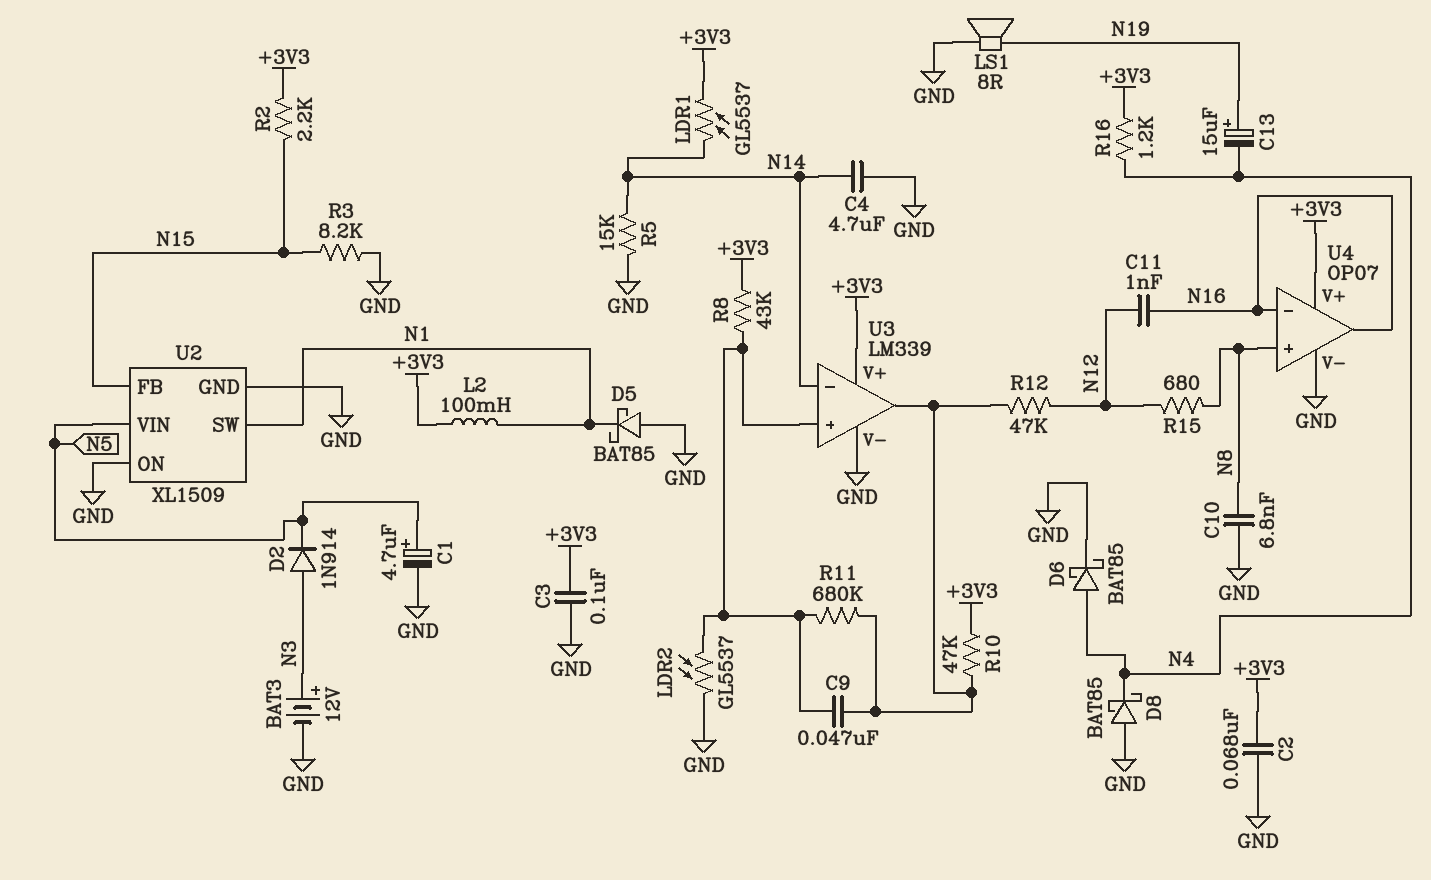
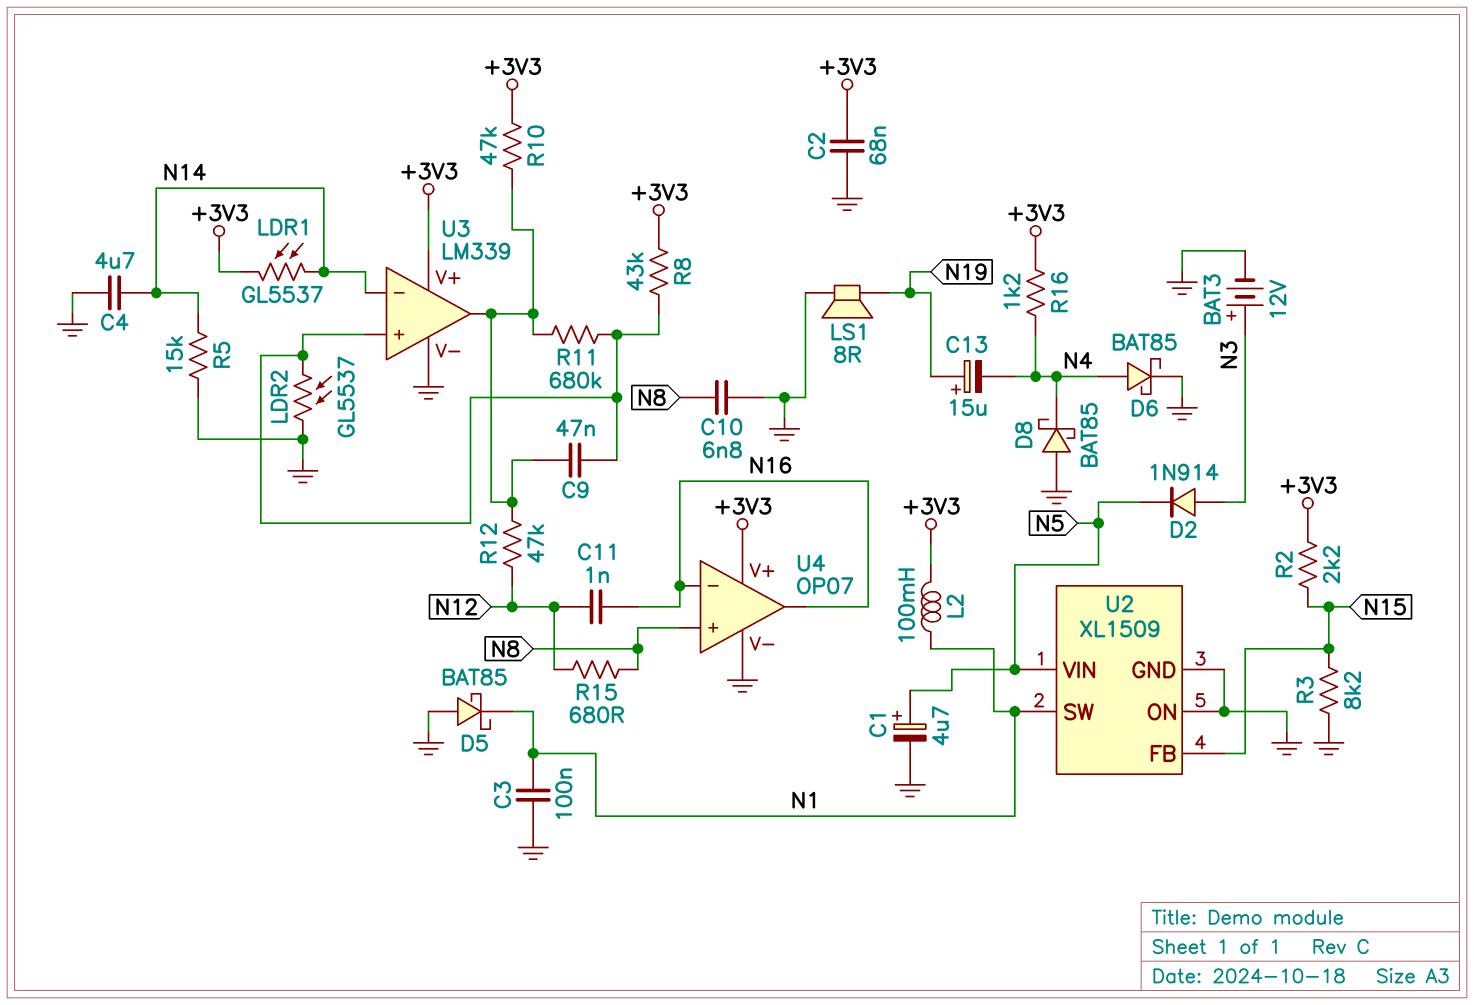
C3: 100nF (+3V3, GND) -> 100nF (GND, N1)

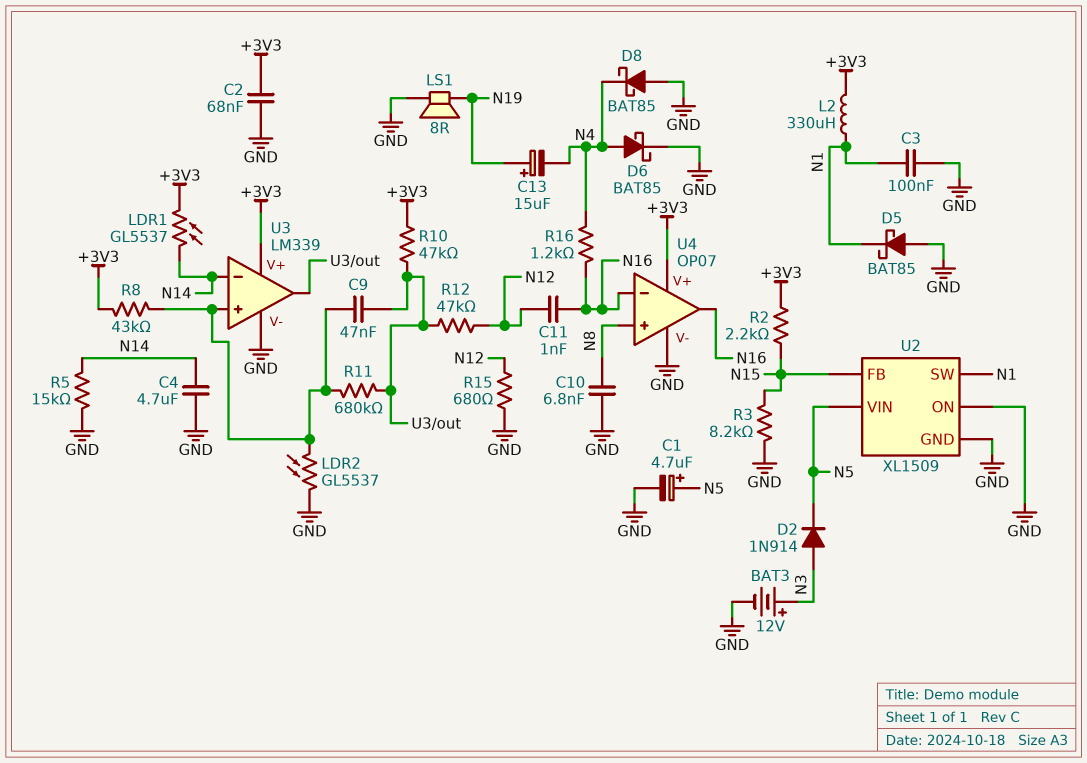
L2: 100mH (+3V3, N1) -> 330uH (+3V3, N1)
R15: 680 (N8, N12) -> 680 (GND, N12)
R16: 1.2k (+3V3, N4) -> 1.2k (N4, N16)

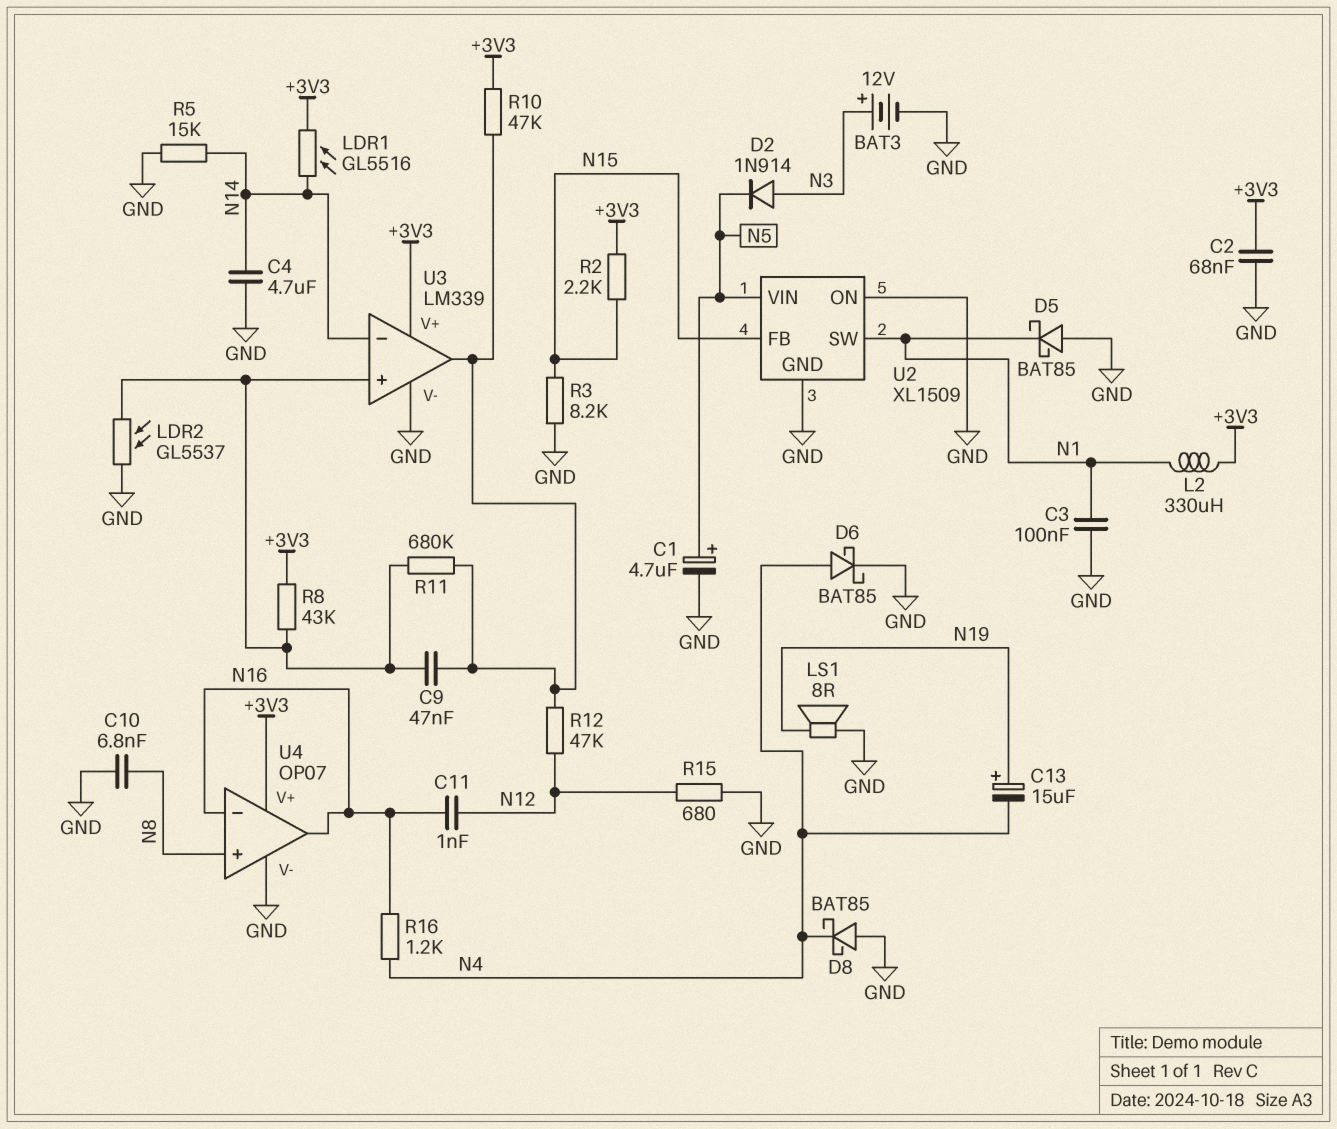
LDR1: GL5537 (+3V3, N14) -> GL5516 (+3V3, N14)

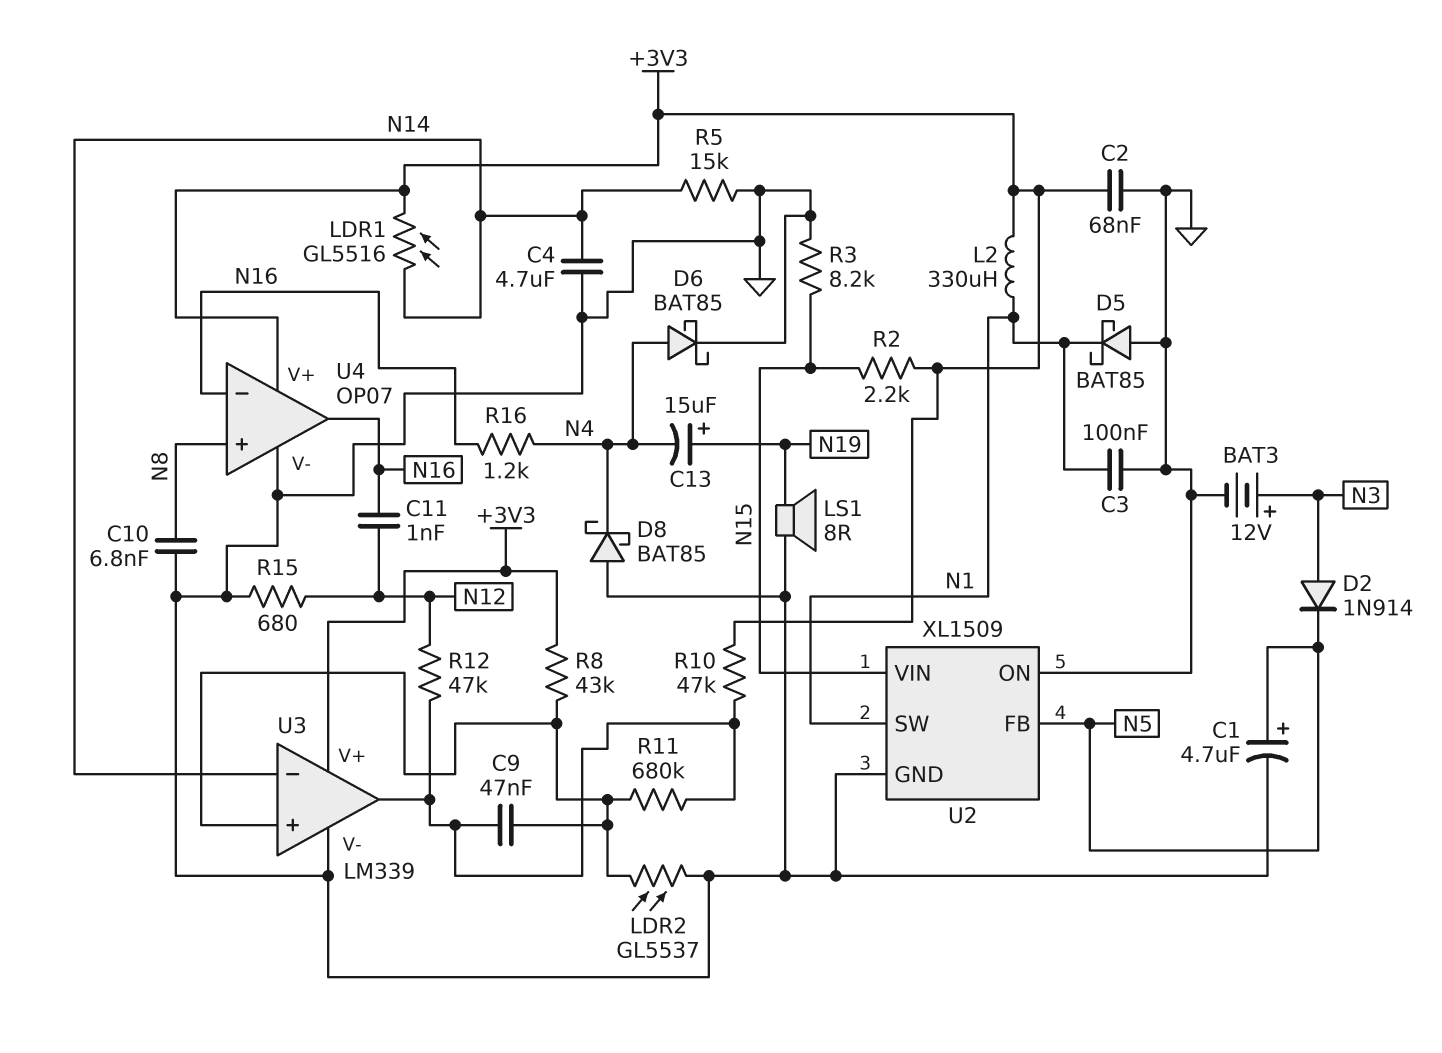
U2 pin FB: N15 -> N5
U2 pin VIN: N5 -> N15

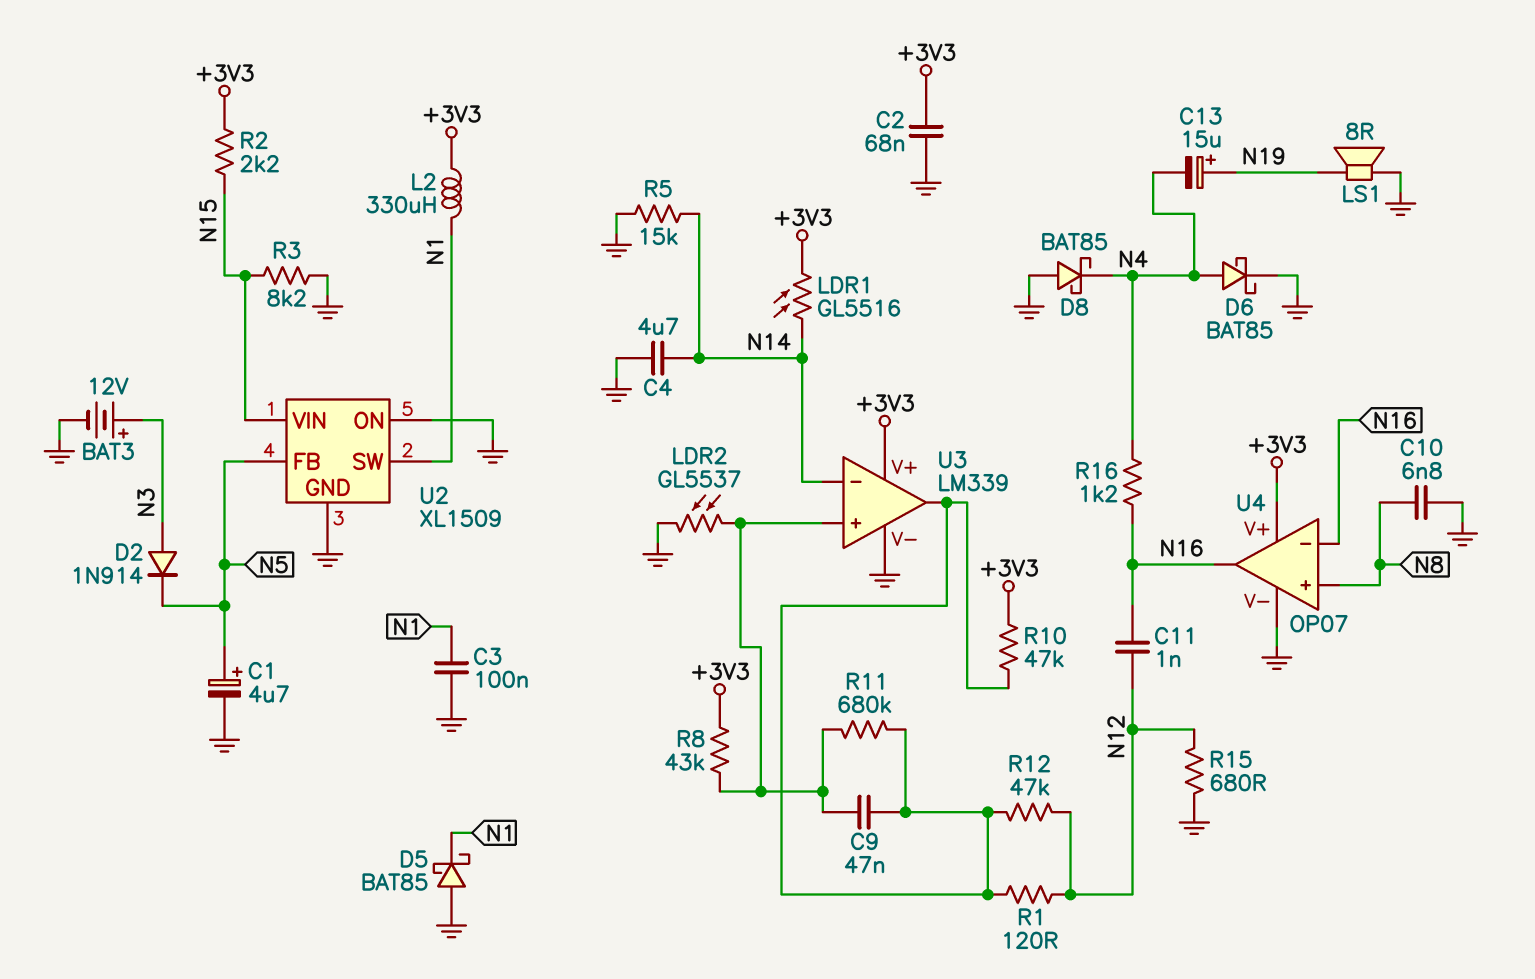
R1: none -> 120 (N12, U3/out)

